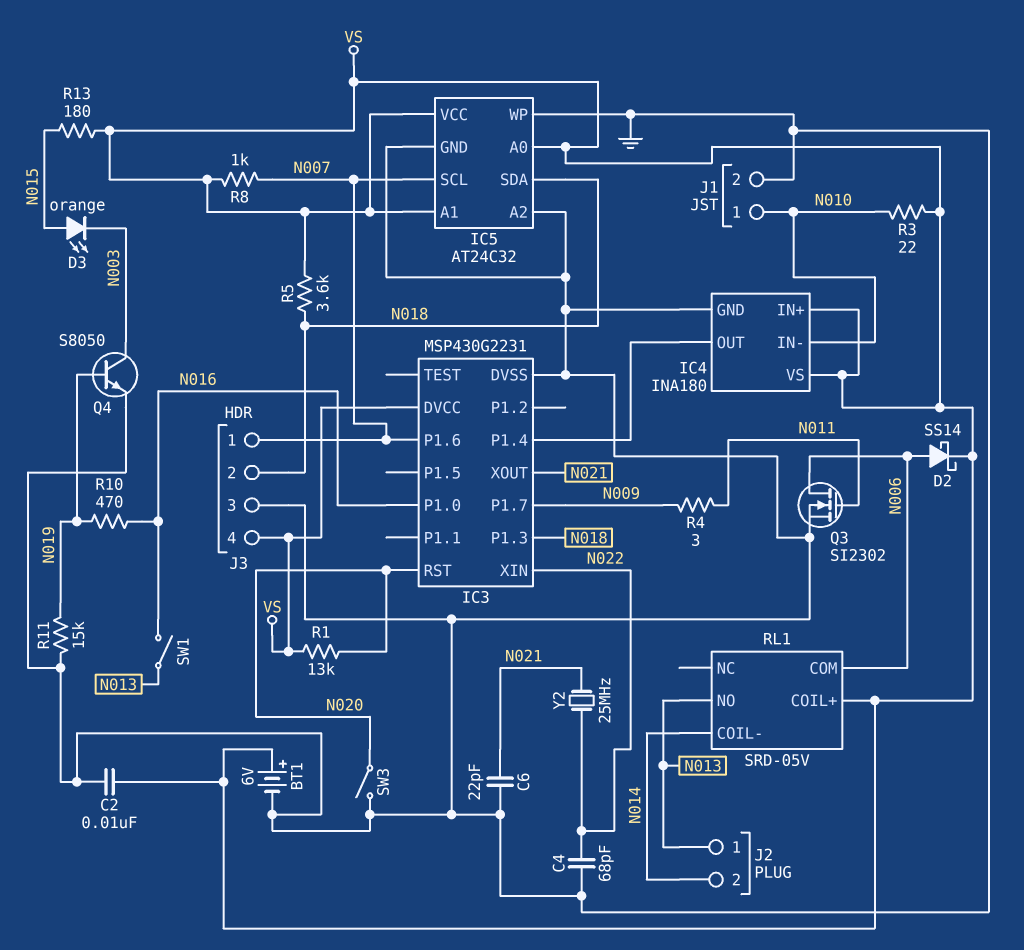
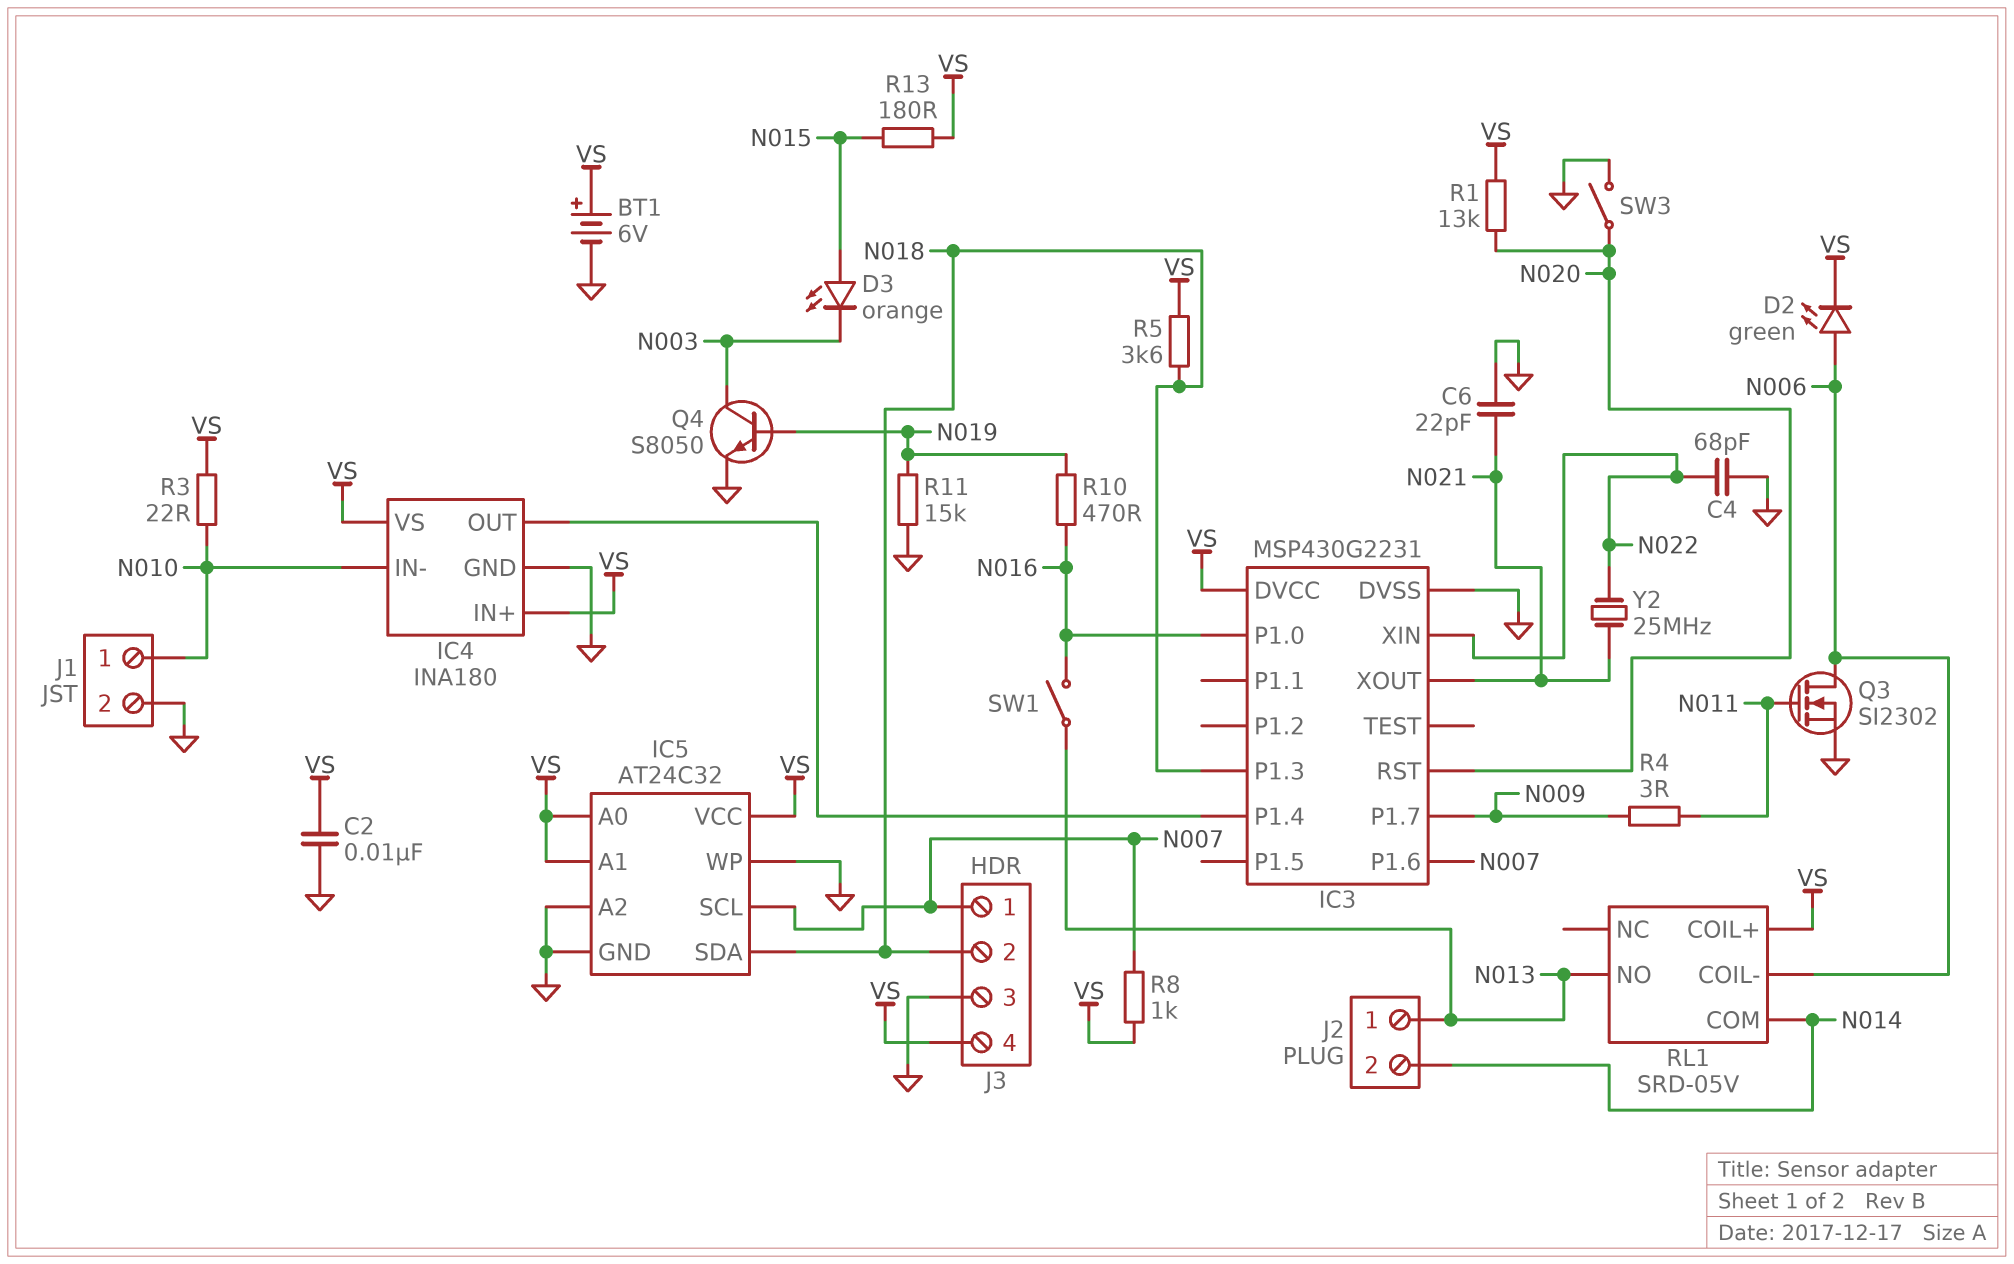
D2: schottky SS14 (A N006, K VS) -> LED green (A N006, K VS)
RL1 pin COIL-: N014 -> N006
RL1 pin COM: N006 -> N014

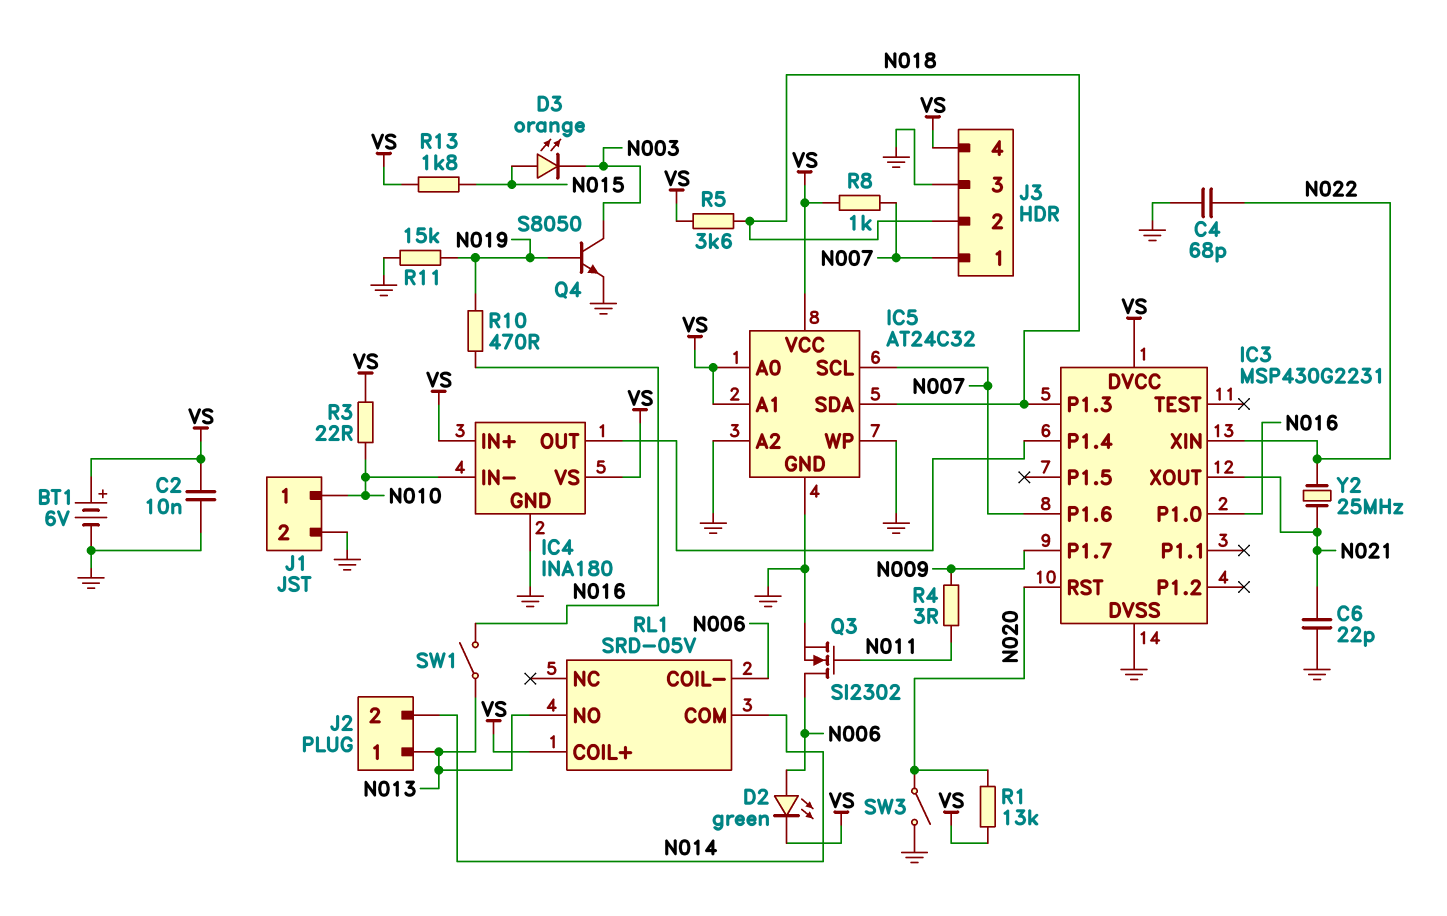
R13: 180 (N015, VS) -> 1.8k (N015, VS)

